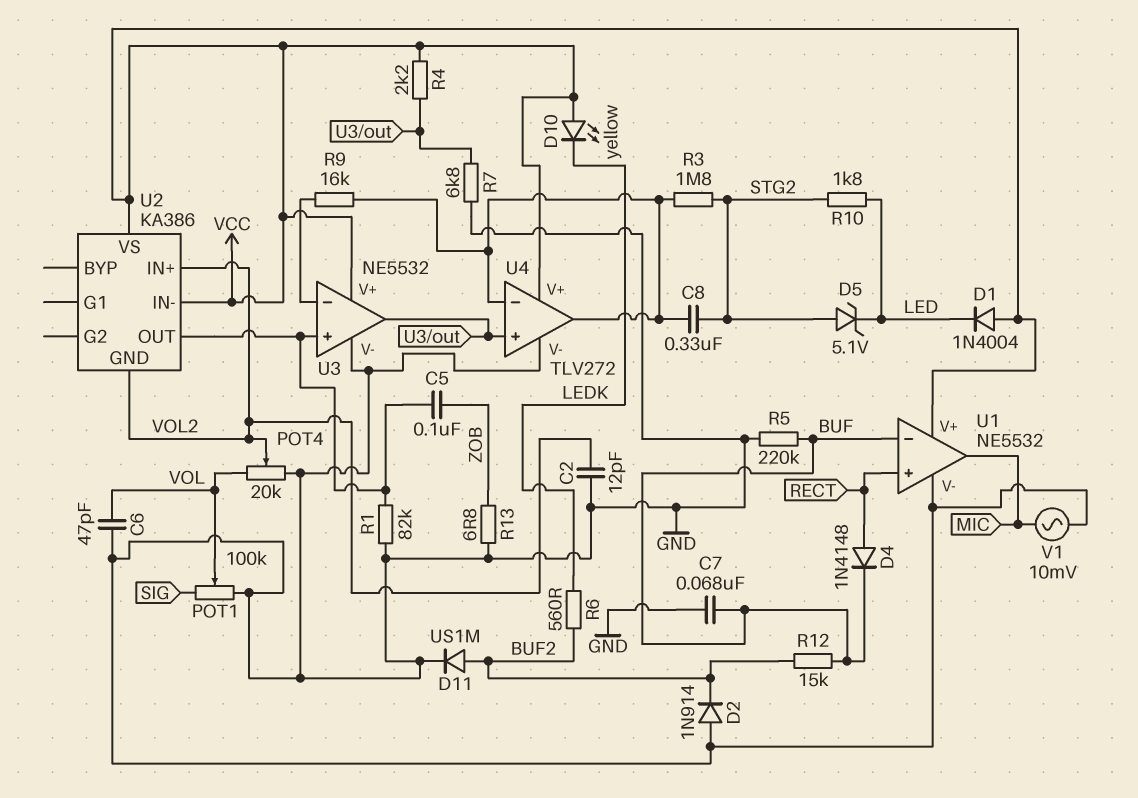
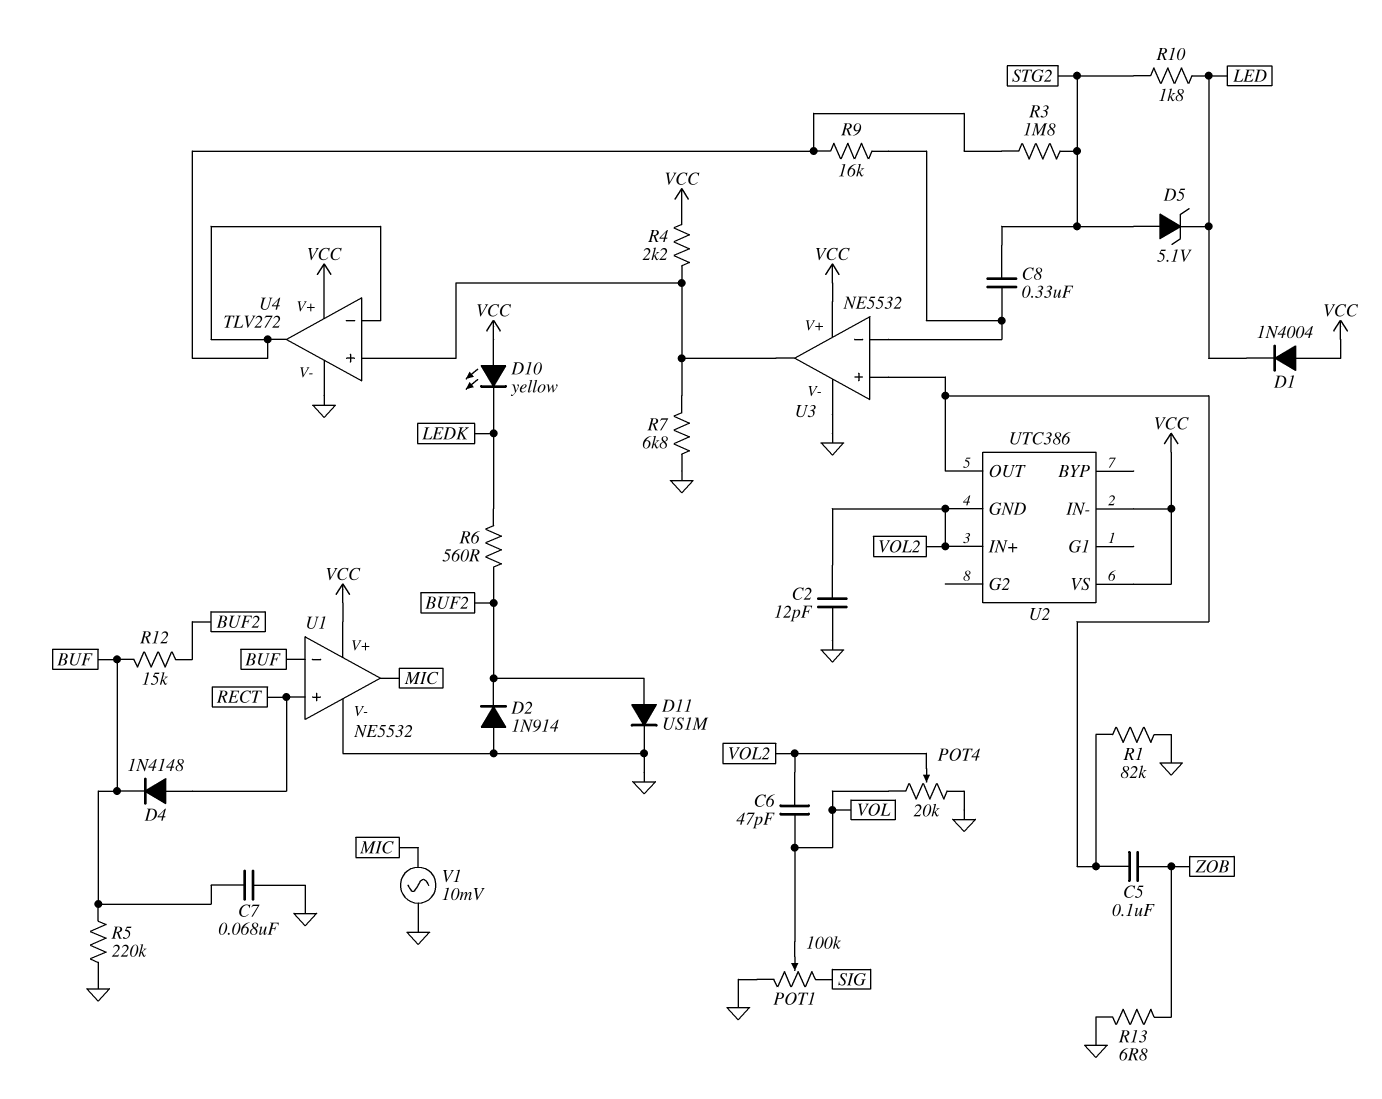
C6: 47pF (GND, VOL) -> 47pF (VOL, VOL2)
C8: 330nF (STG2, U4/in-) -> 330nF (STG2, U3/in-)
U2: KA386 -> UTC386

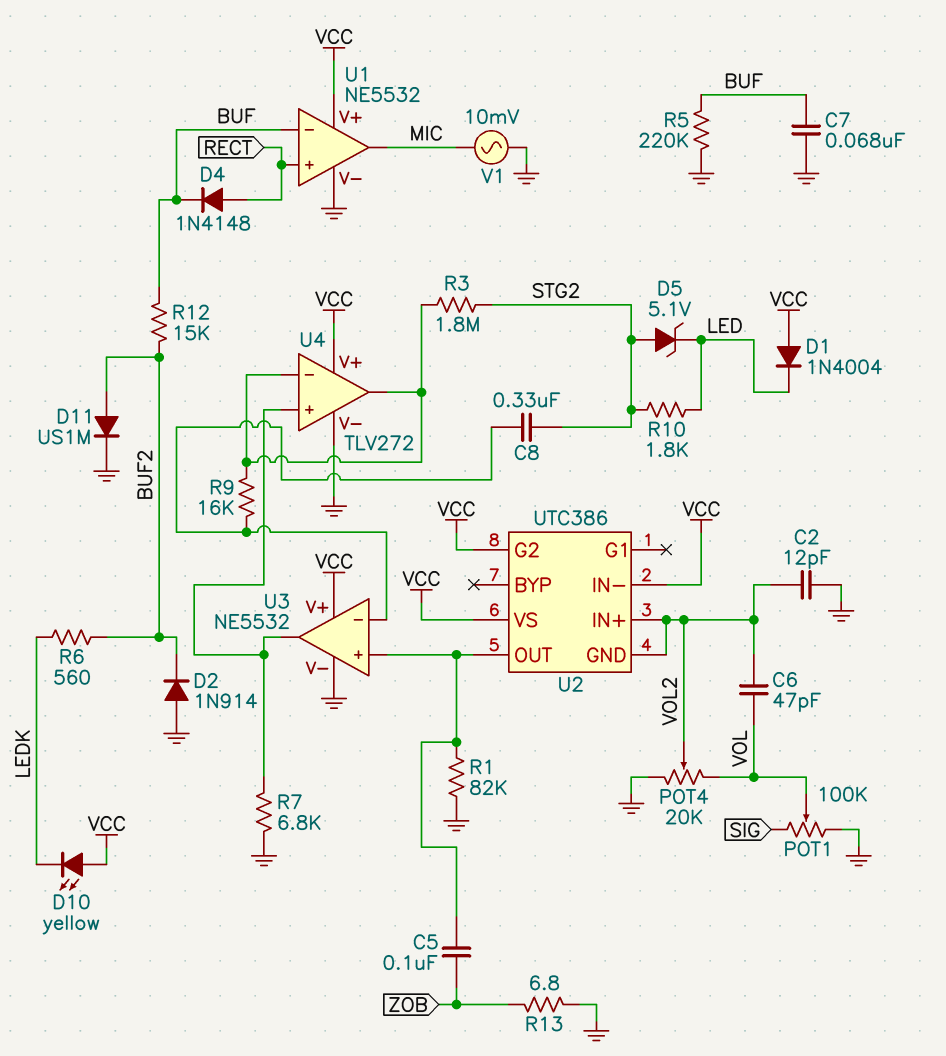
R4: 2.2k (U3/out, VCC) -> none
U2 pin G2: none -> VCC

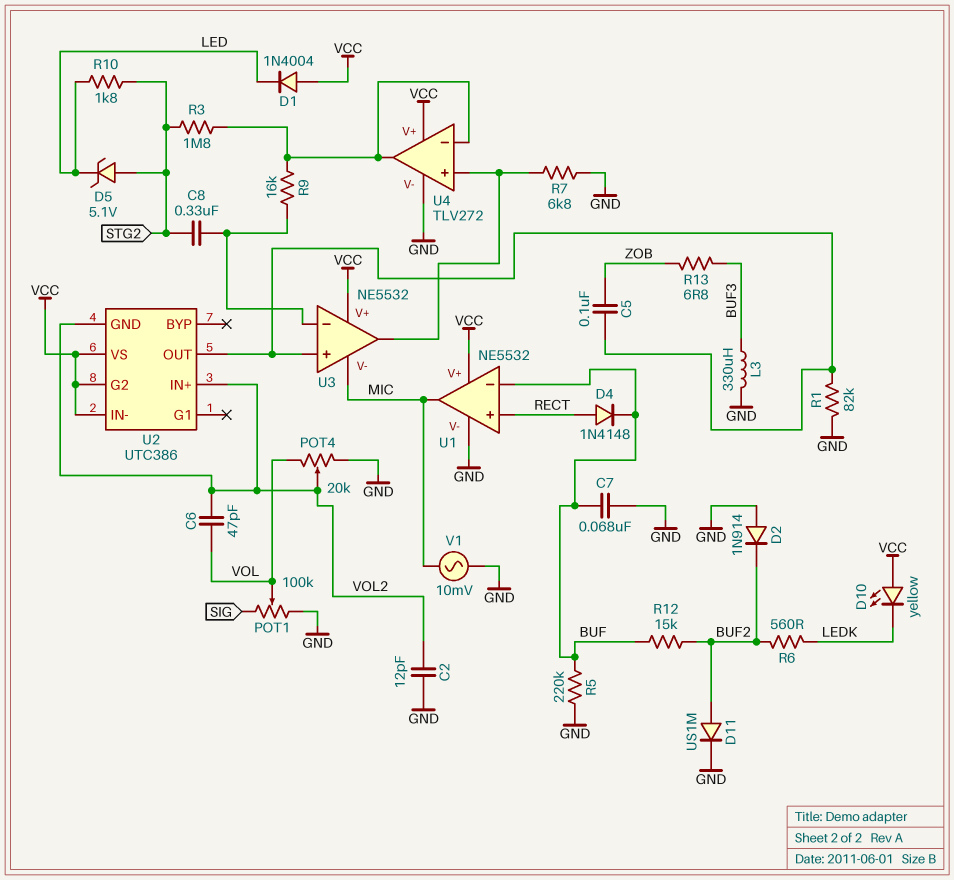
L3: none -> 330uH (BUF3, GND)
R13: 6.8 (GND, ZOB) -> 6.8 (BUF3, ZOB)
U3 pin V-: GND -> MIC

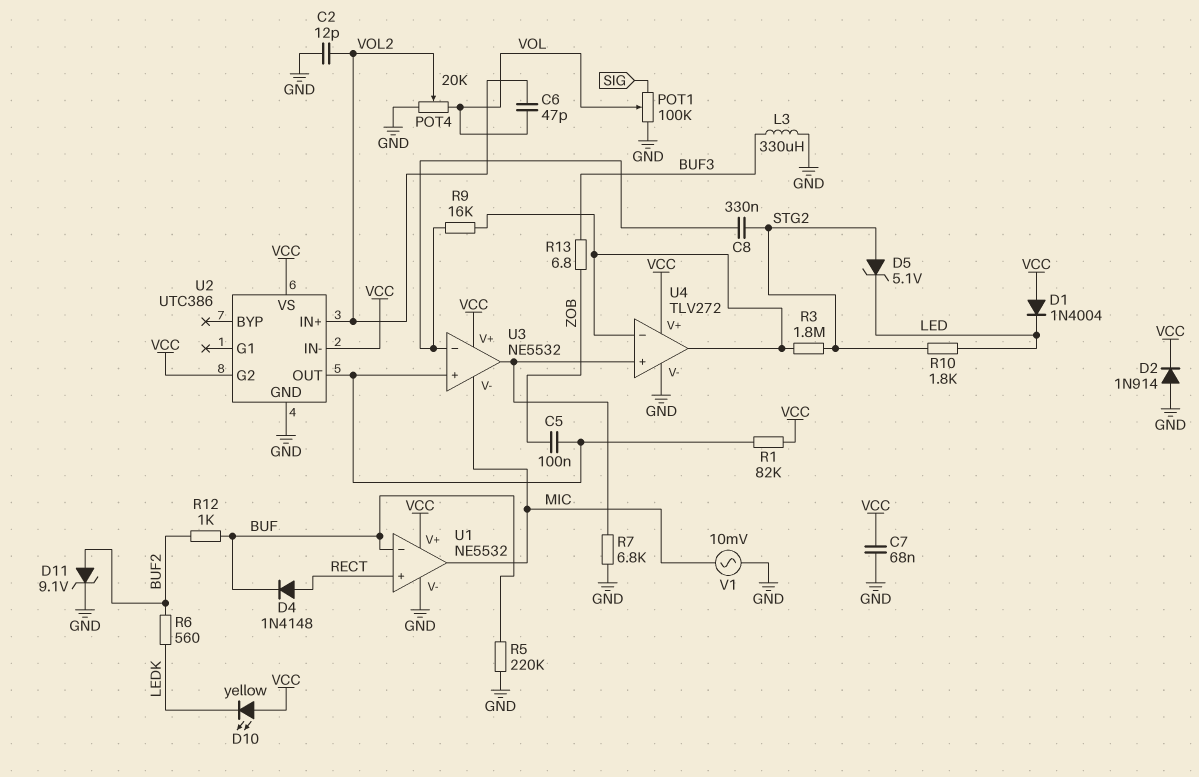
C7: 68nF (BUF, GND) -> 68nF (GND, VCC)
D2: diode 1N914 (A GND, K BUF2) -> diode 1N914 (A GND, K VCC)
D11: diode US1M (A BUF2, K GND) -> zener 9.1V (A BUF2, K GND)
R1: 82k (GND, U2/OUT) -> 82k (U2/OUT, VCC)
R12: 15k (BUF, BUF2) -> 1k (BUF, BUF2)
U2 pin GND: VOL2 -> GND

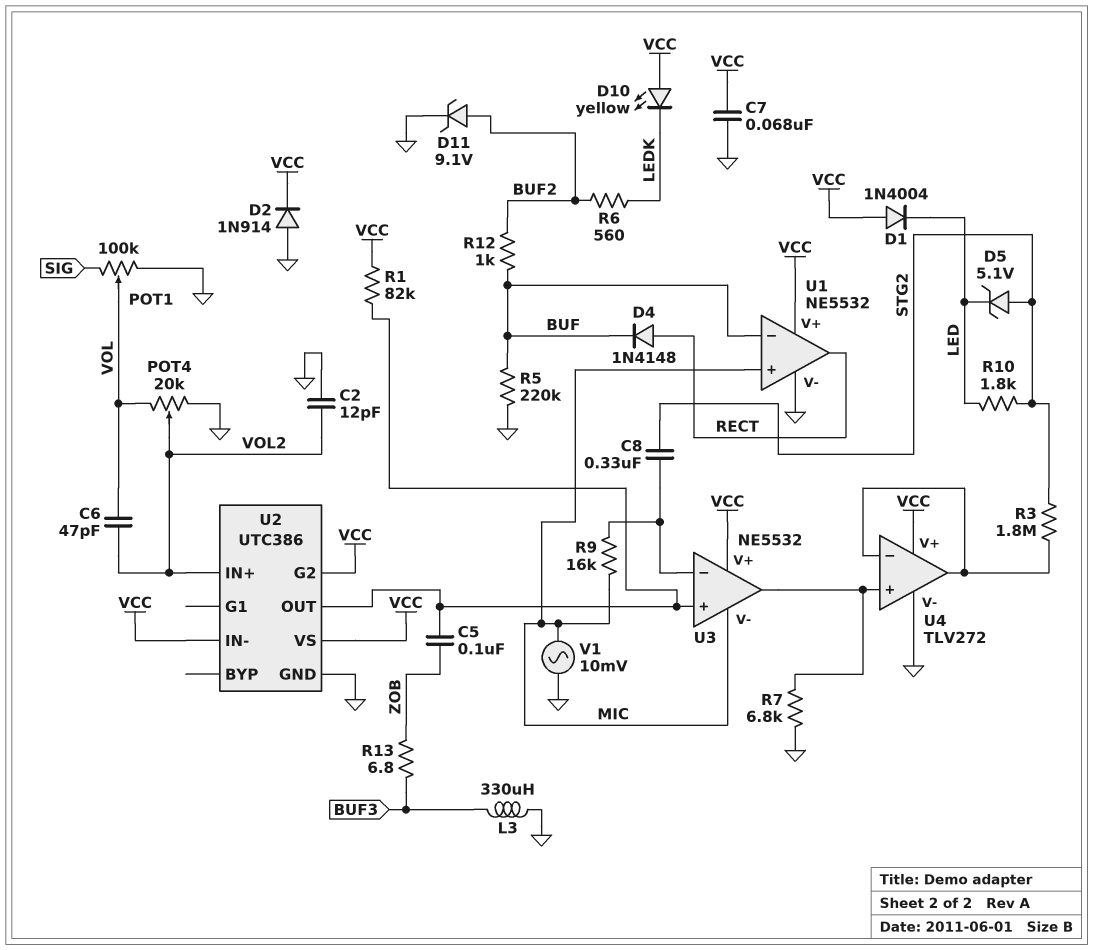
R9: 16k (U3/in-, U4/in-) -> 16k (MIC, U3/in-)
U1 pin in+: RECT -> MIC
U1 pin out: MIC -> RECT

